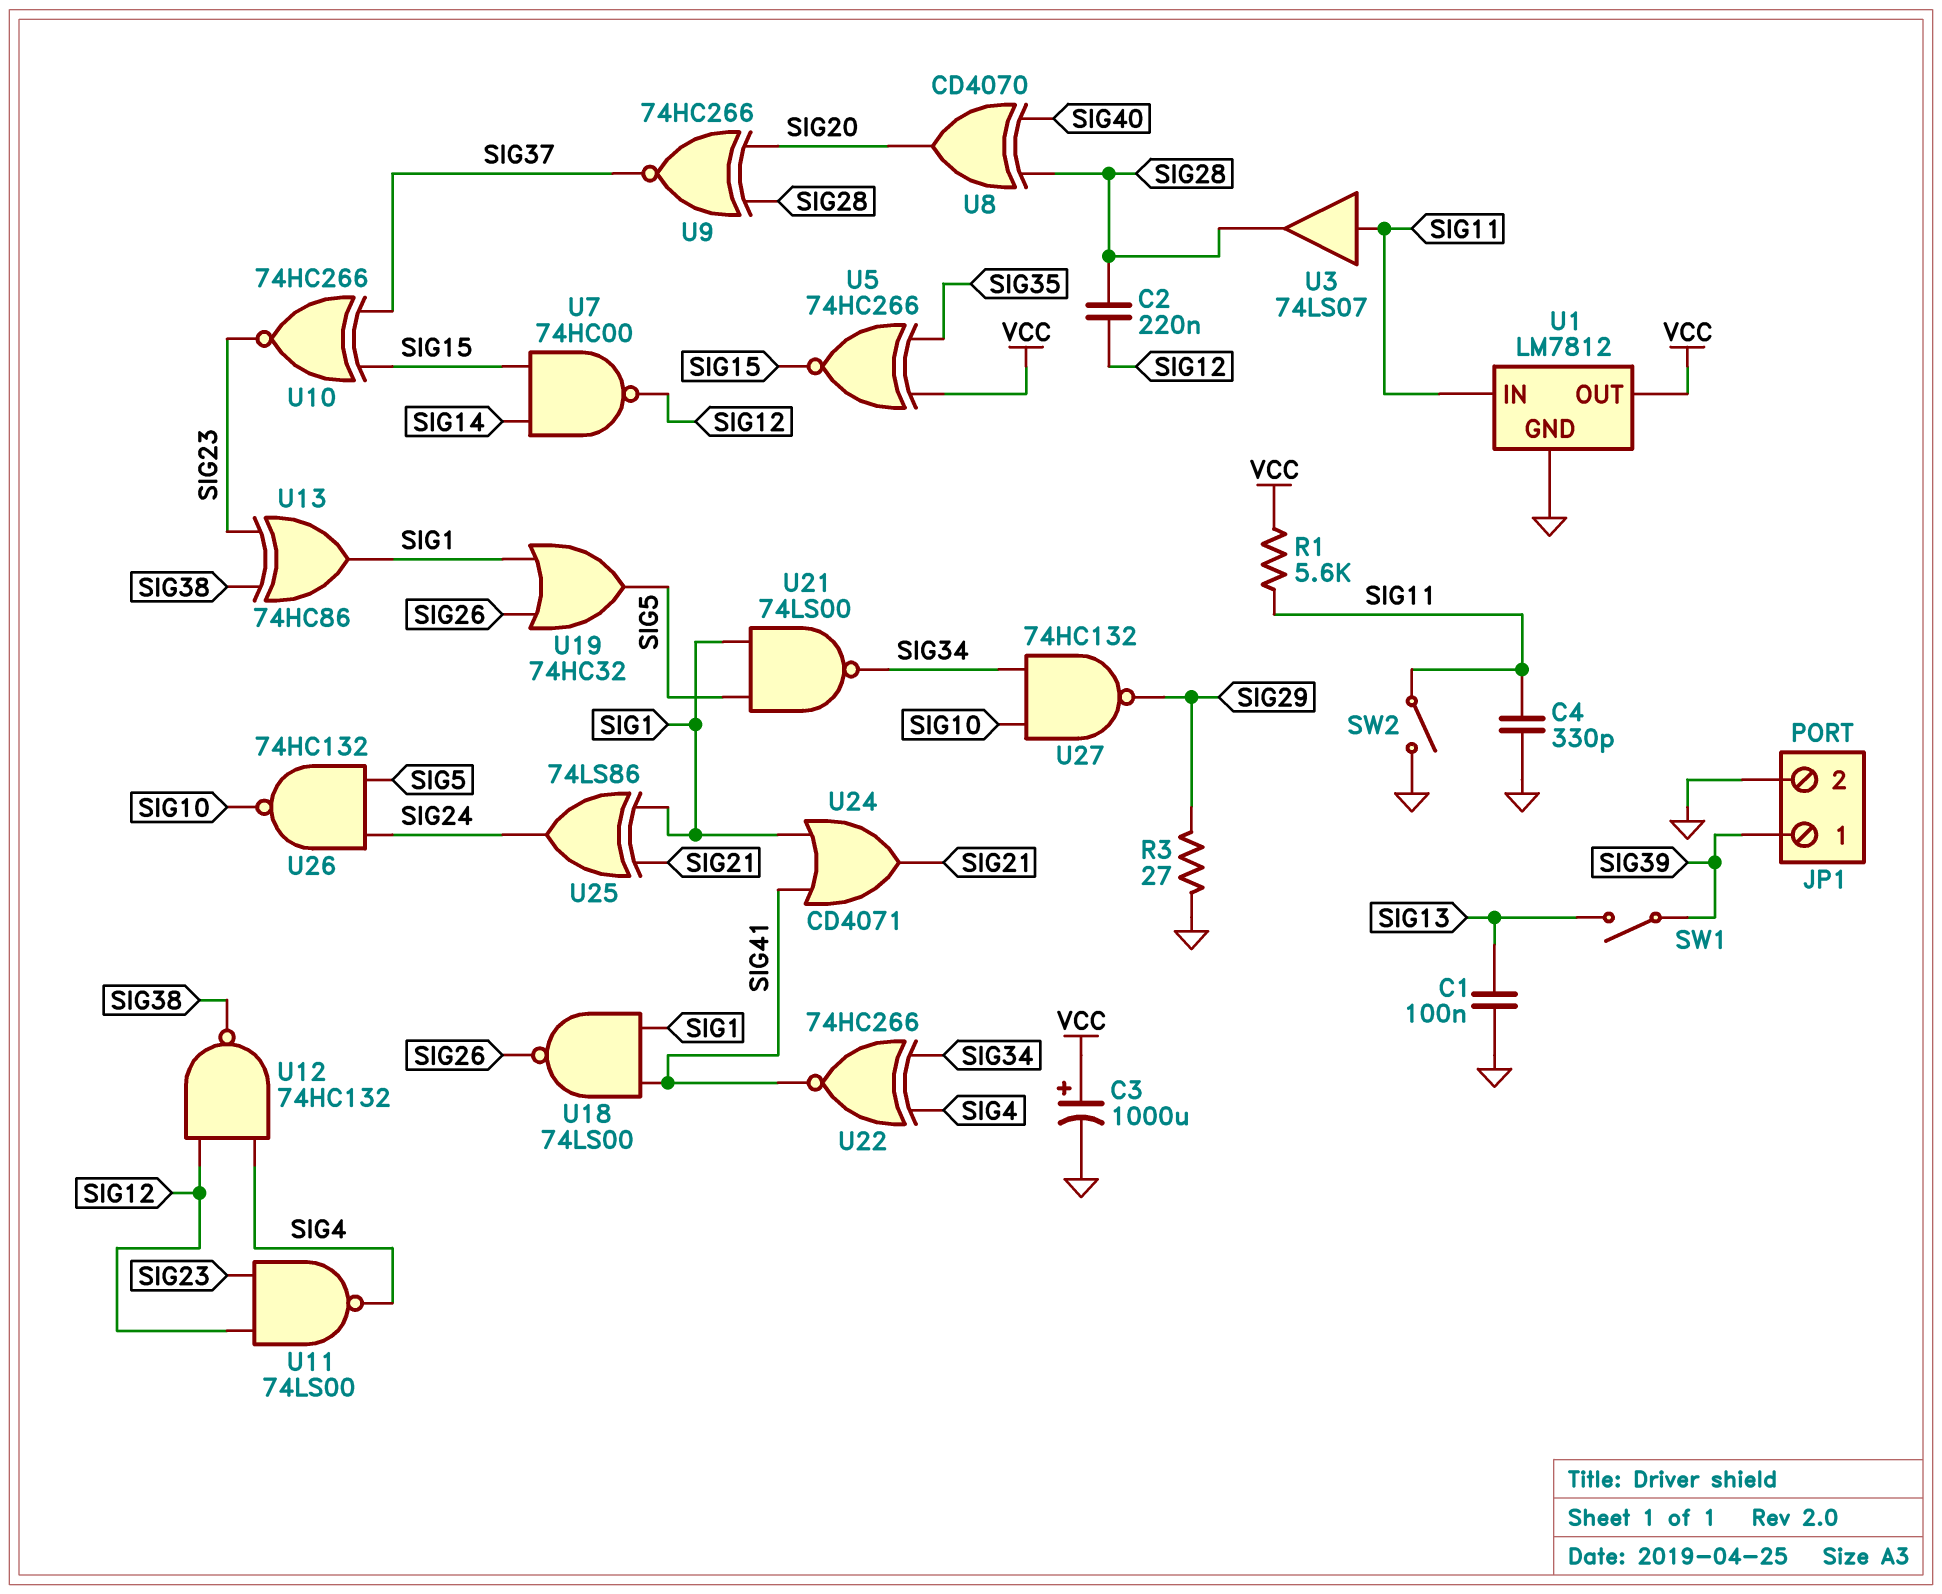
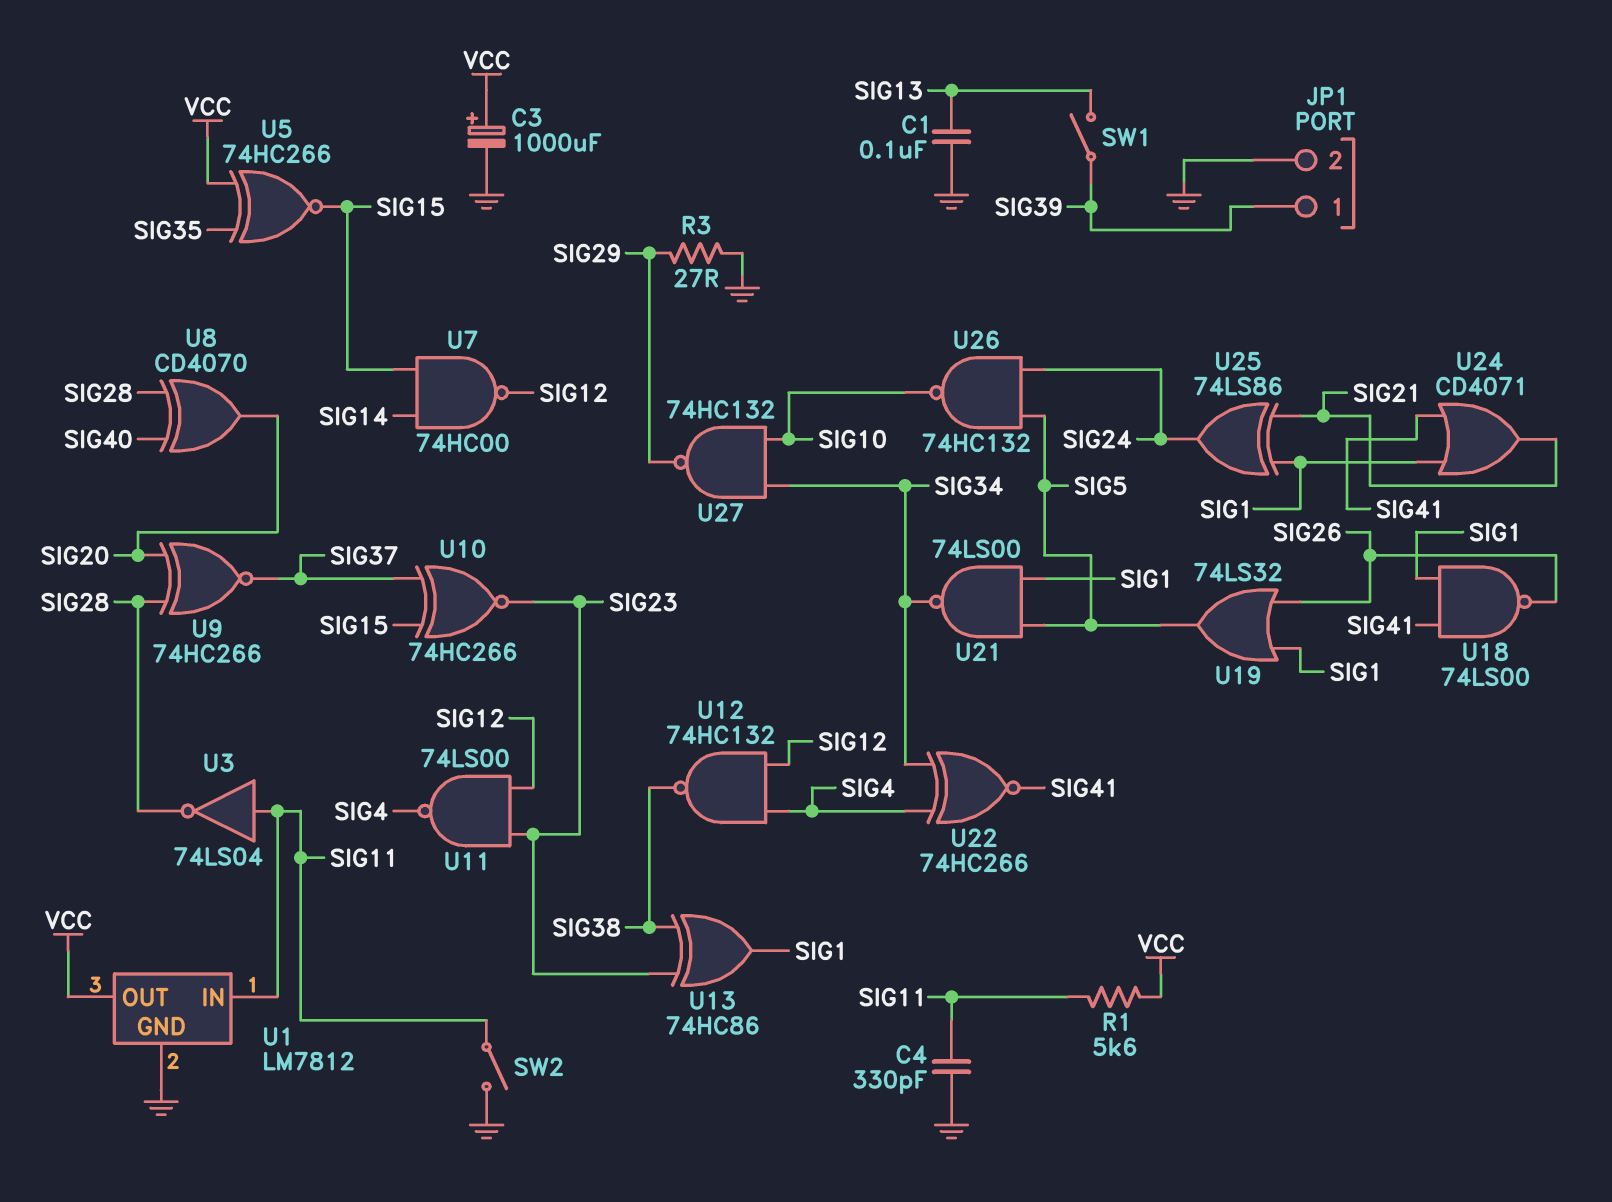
C2: 220nF (SIG12, SIG28) -> none
U3: buffer 74LS07 (in SIG11, out SIG28) -> NOT 74LS04 (in SIG11, out SIG28)
U19: OR 74HC32 (in SIG1, in SIG26, out SIG5) -> OR 74LS32 (in SIG1, in SIG26, out SIG5)

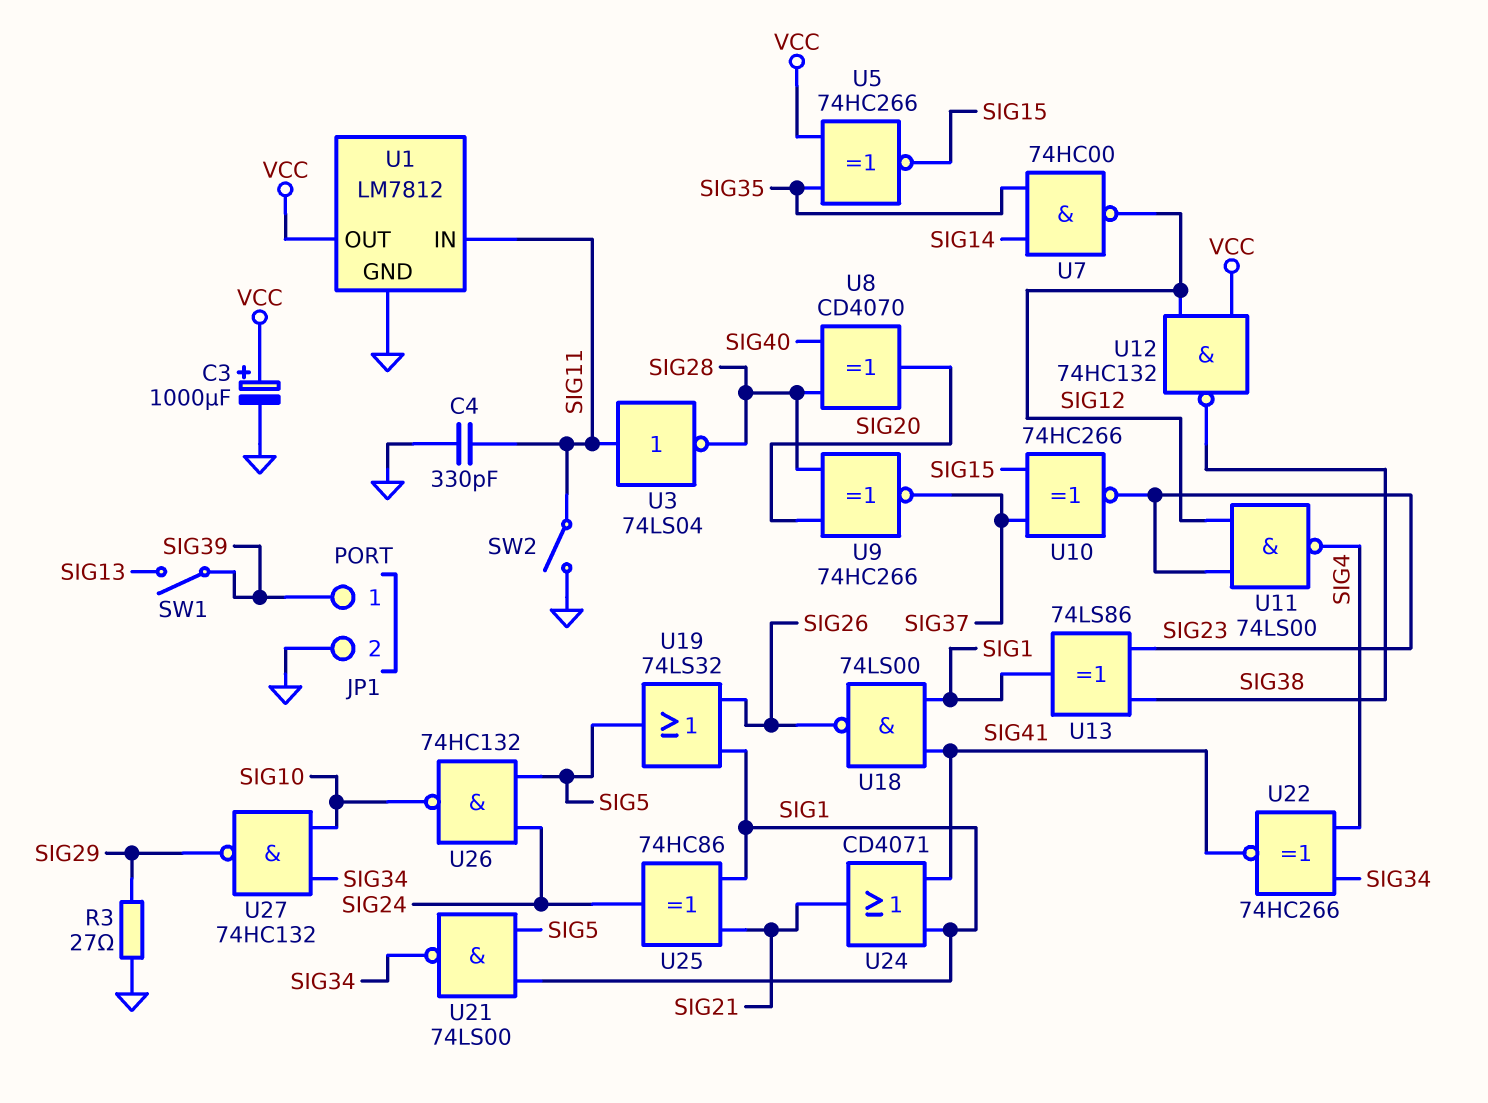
C1: 100nF (GND, SIG13) -> none
R1: 5.6k (SIG11, VCC) -> none
U7: NAND 74HC00 (in SIG14, in SIG15, out SIG12) -> NAND 74HC00 (in SIG14, in SIG35, out SIG12)
U12: NAND 74HC132 (in SIG4, in SIG12, out SIG38) -> NAND 74HC132 (in SIG12, in VCC, out SIG38)
U13: XOR 74HC86 (in SIG23, in SIG38, out SIG1) -> XOR 74LS86 (in SIG23, in SIG38, out SIG1)
U25: XOR 74LS86 (in SIG1, in SIG21, out SIG24) -> XOR 74HC86 (in SIG1, in SIG21, out SIG24)

